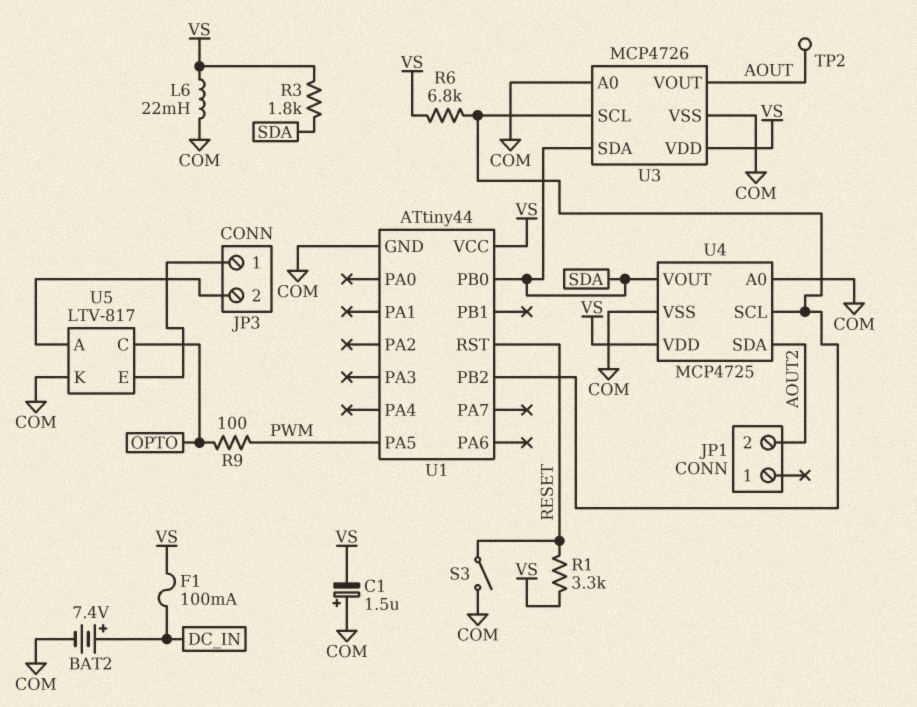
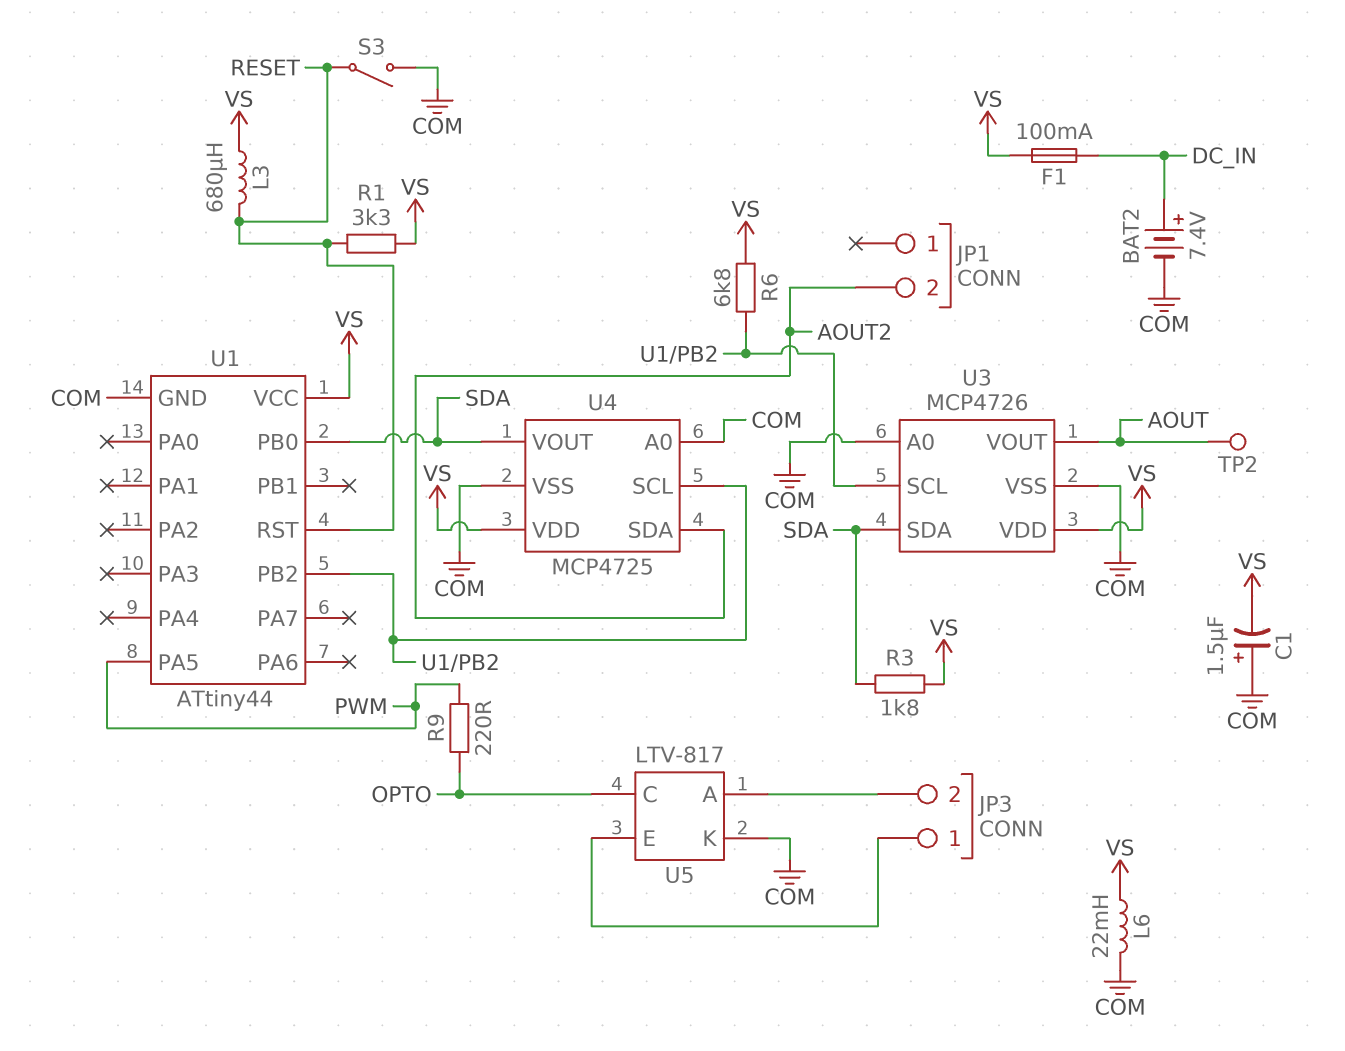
L3: none -> 680uH (RESET, VS)
R9: 100 (OPTO, PWM) -> 220 (OPTO, PWM)

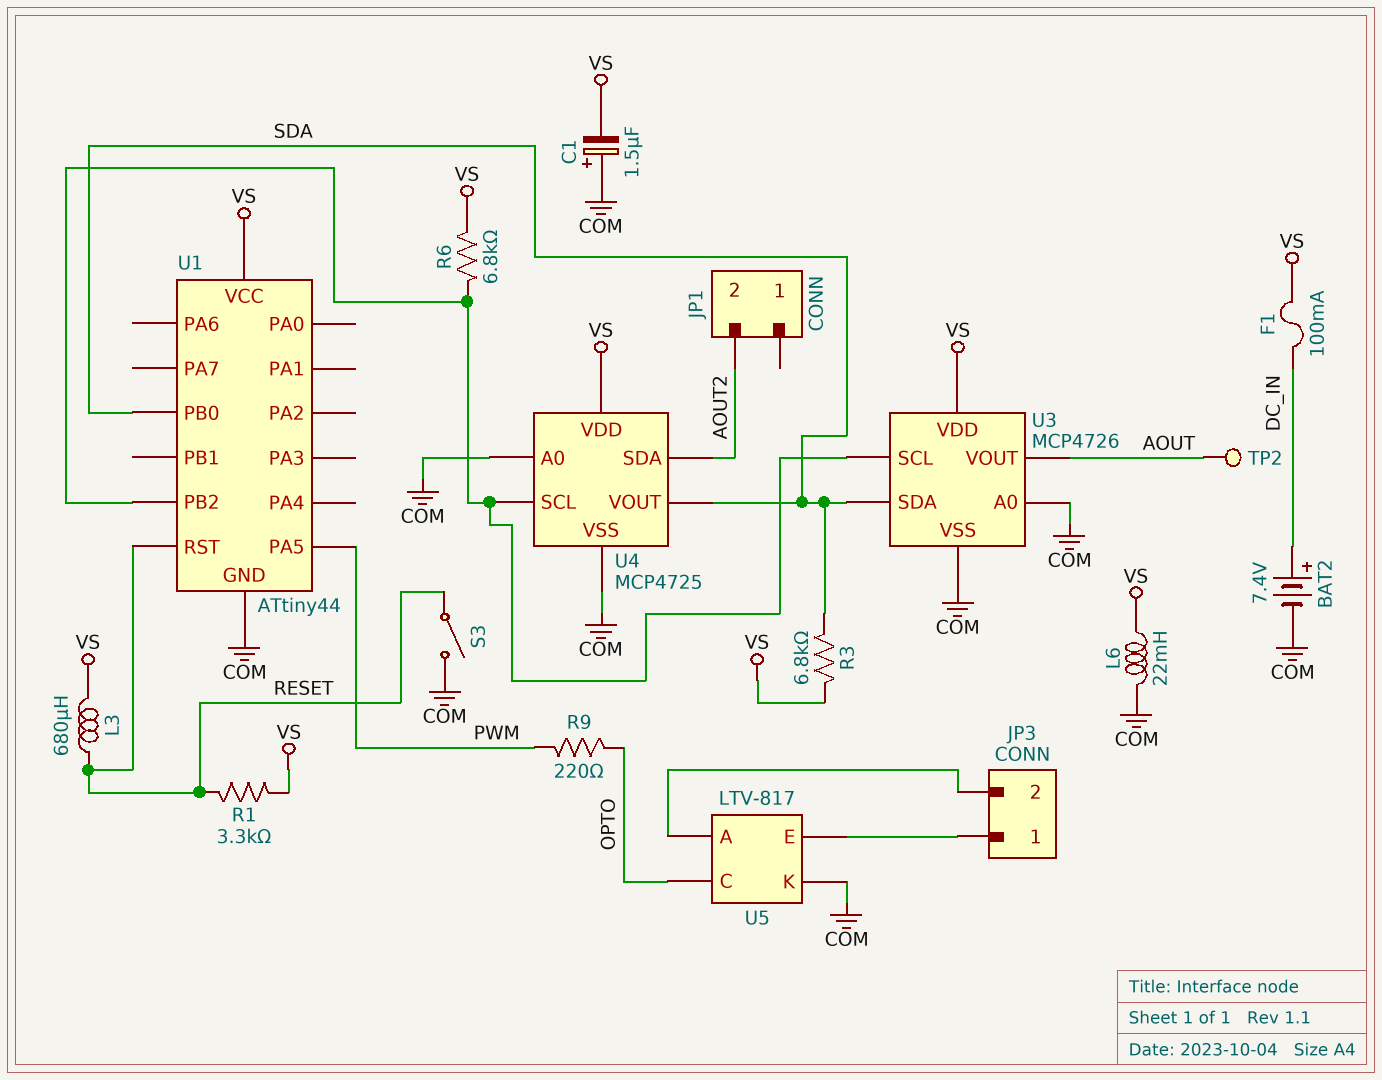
R3: 1.8k (SDA, VS) -> 6.8k (SDA, VS)

